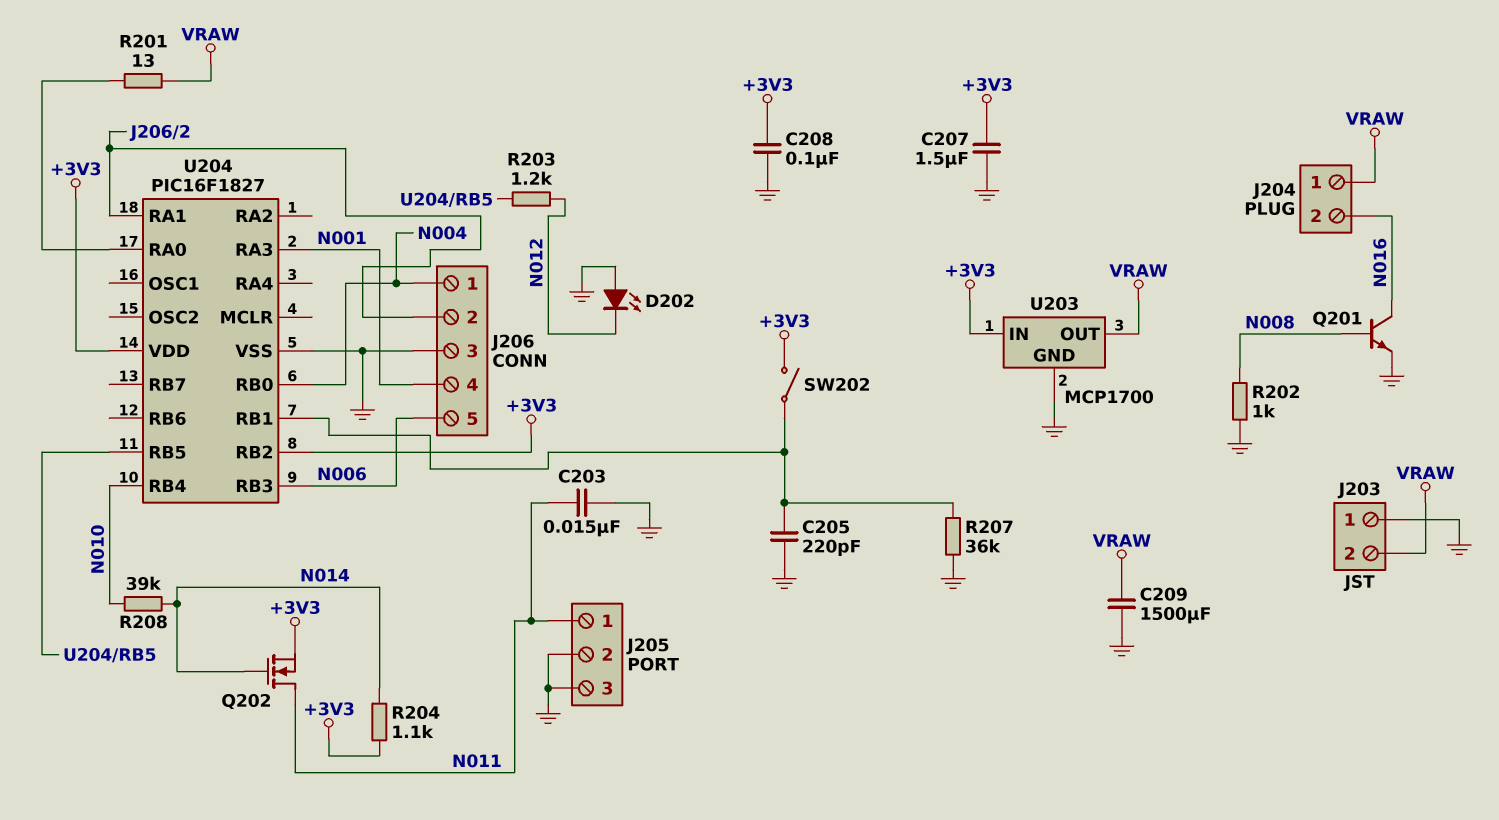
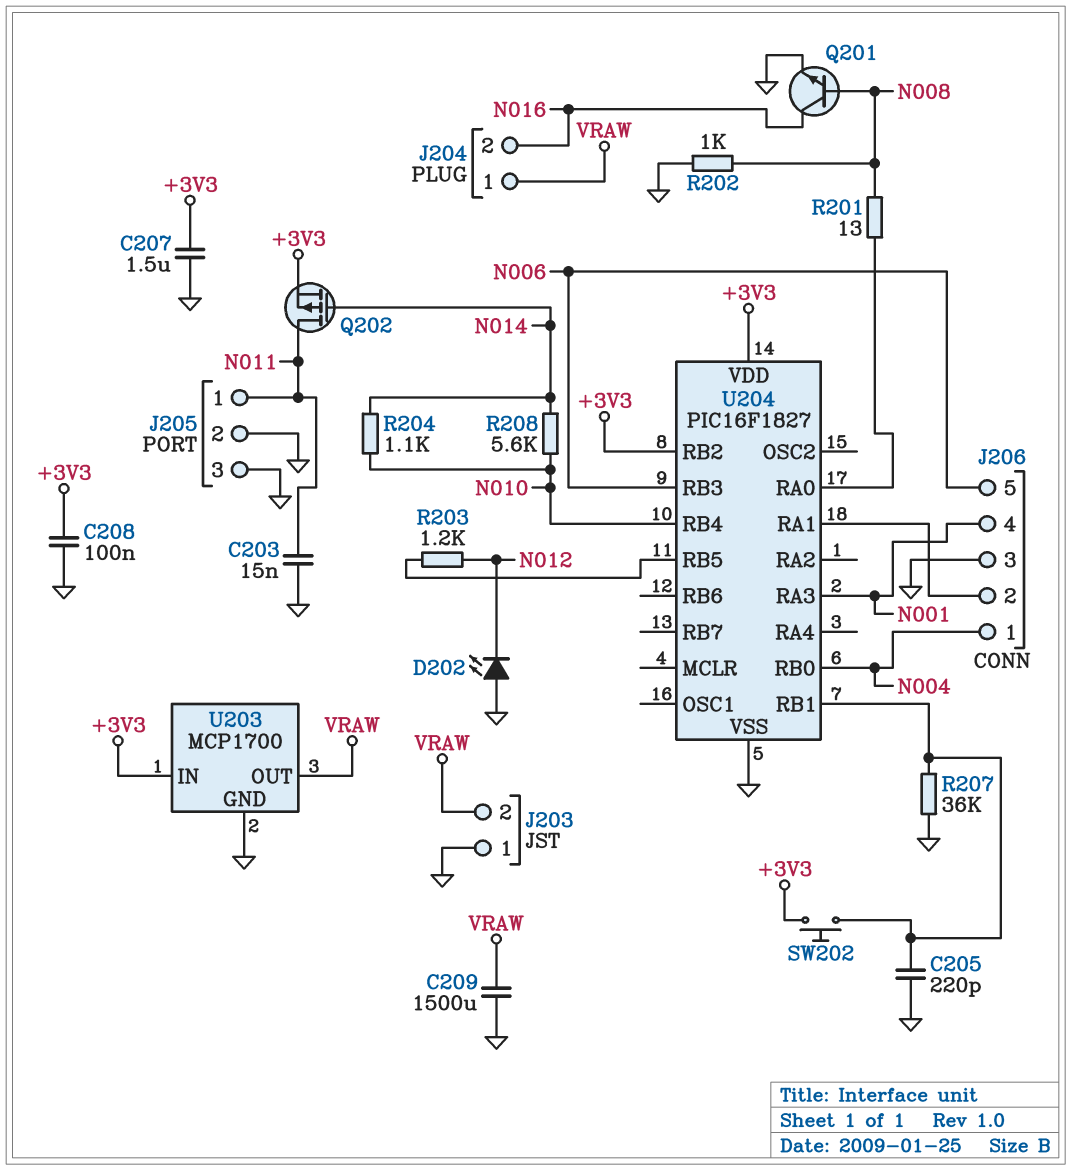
Q202: NMOS (G N014, D N011, S +3V3) -> PMOS (G N014, D N011, S +3V3)
R201: 13 (U204/RA0, VRAW) -> 13 (N008, U204/RA0)
R204: 1.1k (+3V3, N014) -> 1.1k (N010, N014)
R208: 39k (N010, N014) -> 5.6k (N010, N014)
SW202: switch (+3V3, U204/RB1) -> button (+3V3, U204/RB1)

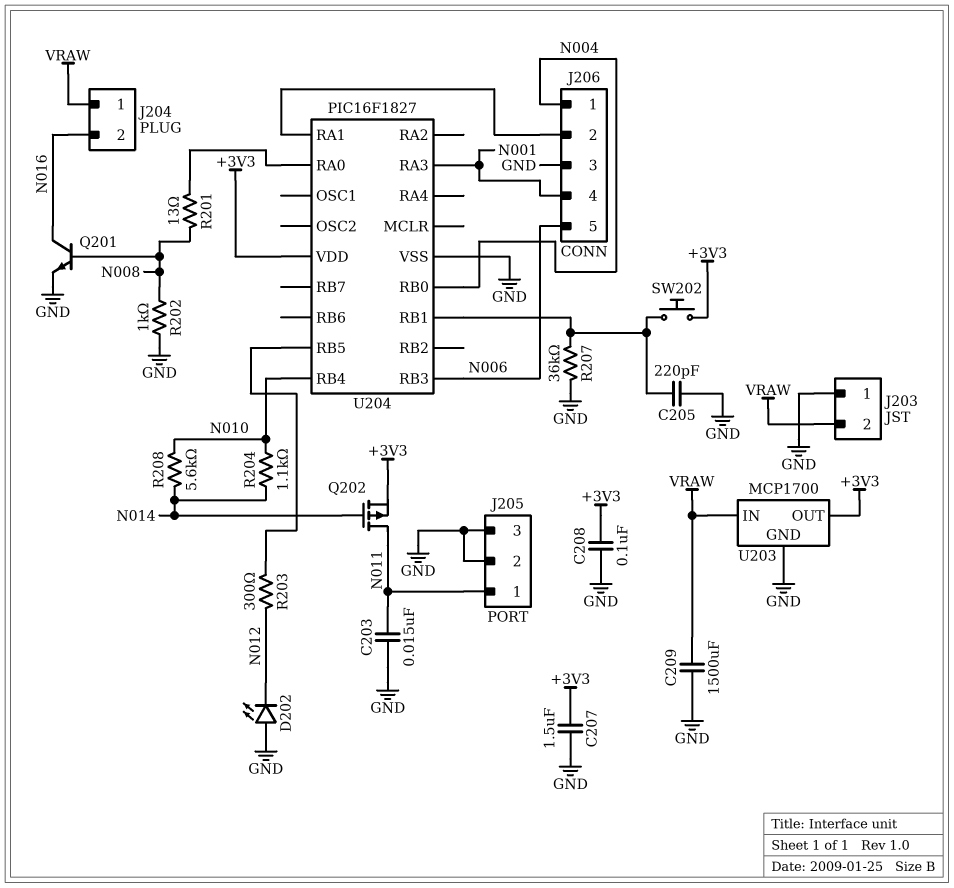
R203: 1.2k (N012, U204/RB5) -> 300 (N012, U204/RB5)
U203 pin IN: +3V3 -> VRAW
U203 pin OUT: VRAW -> +3V3
U204 pin RB2: +3V3 -> none

